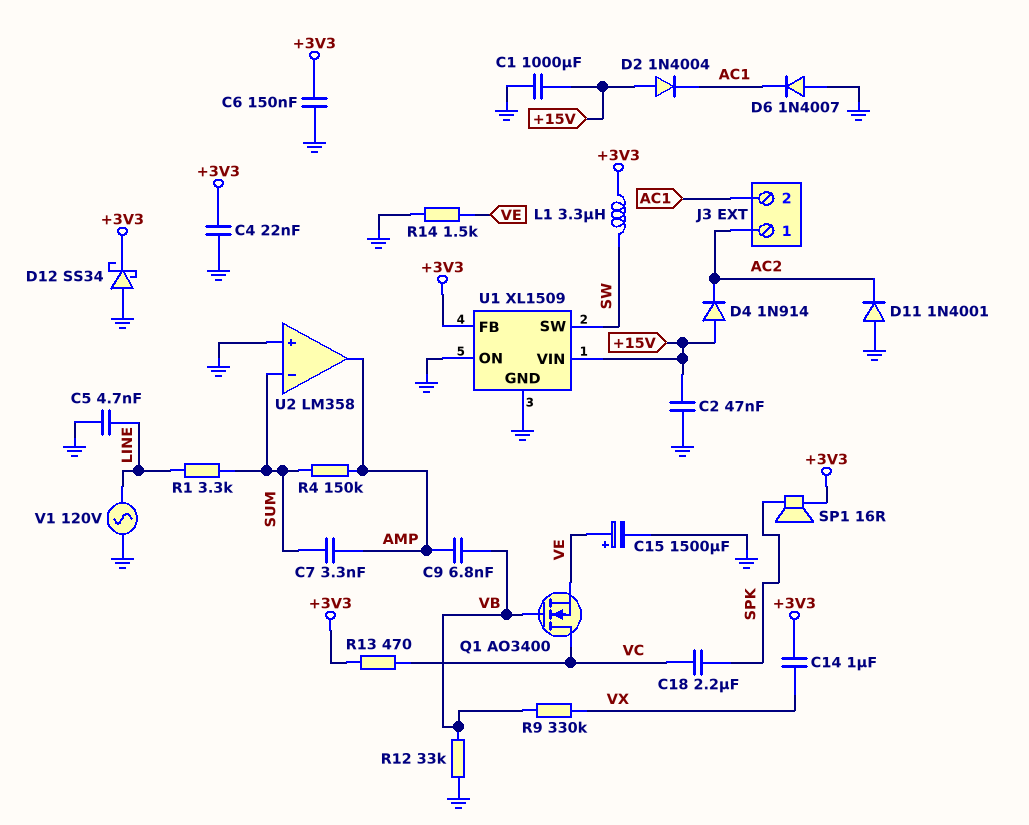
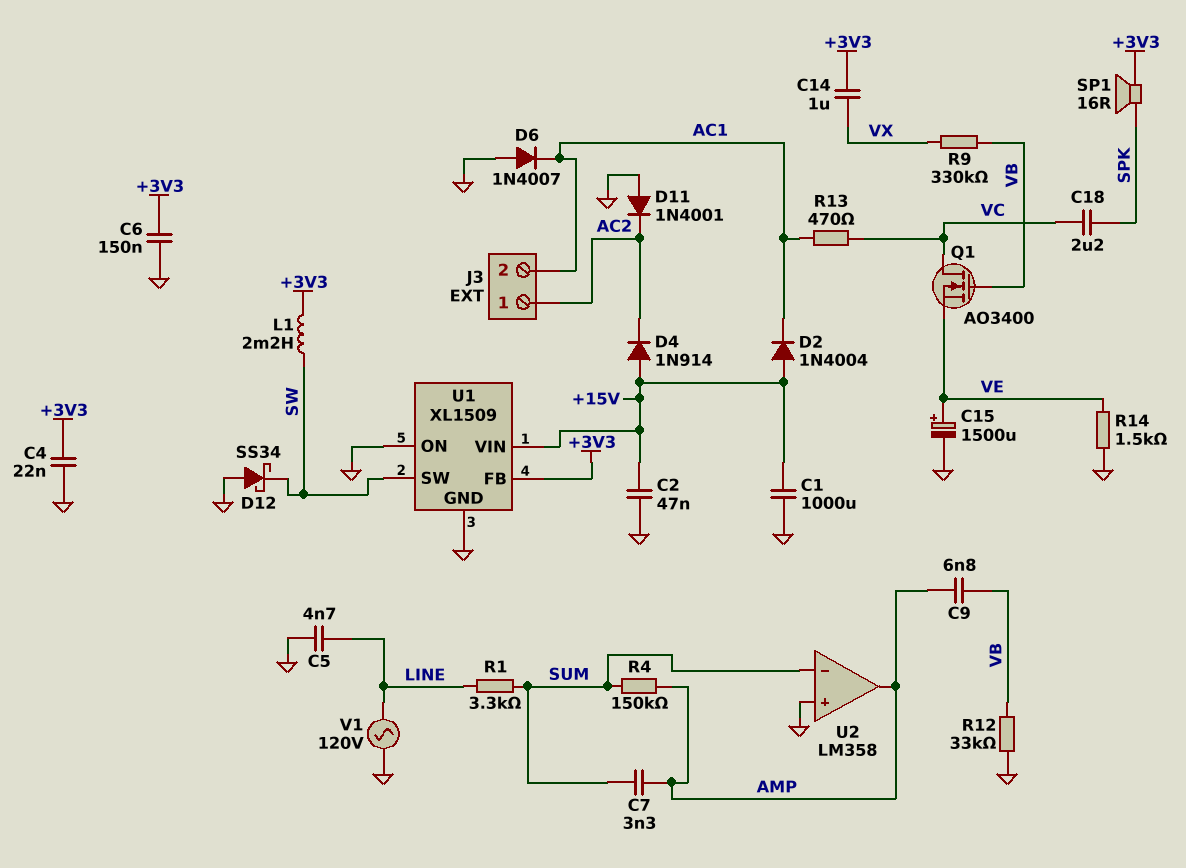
D12: schottky SS34 (A GND, K +3V3) -> schottky SS34 (A GND, K SW)
L1: 3.3uH (+3V3, SW) -> 2.2mH (+3V3, SW)
R13: 470 (+3V3, VC) -> 470 (AC1, VC)

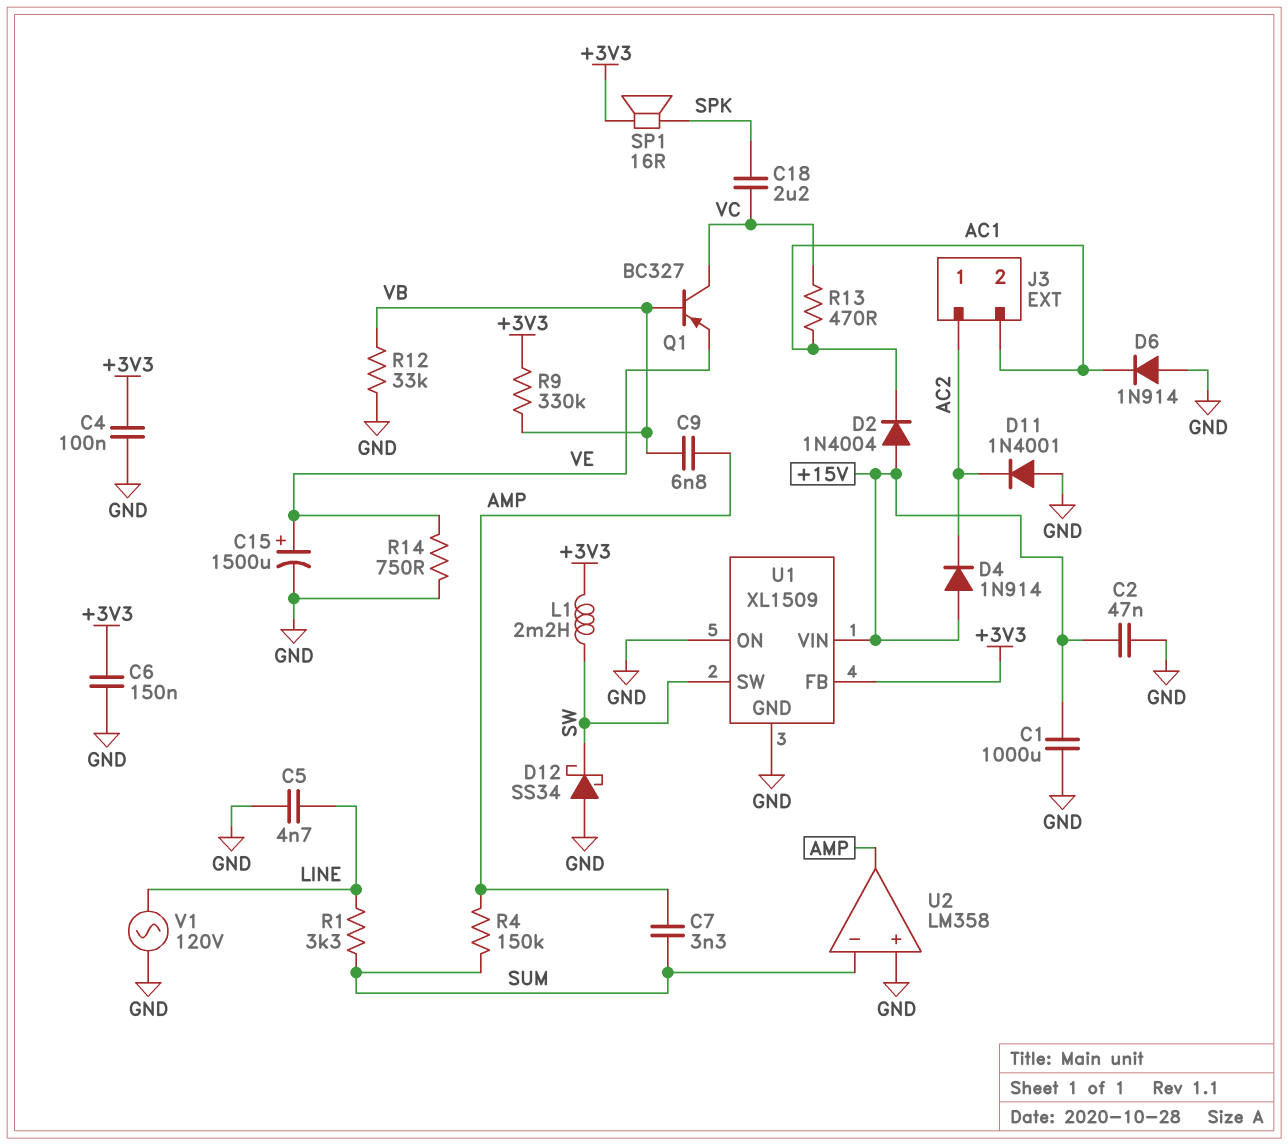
C4: 22nF (+3V3, GND) -> 100nF (+3V3, GND)
C14: 1uF (+3V3, VX) -> none
D6: diode 1N4007 (A GND, K AC1) -> diode 1N914 (A GND, K AC1)
Q1: NMOS AO3400 (G VB, D VC, S VE) -> PNP BC327 (B VB, C VC, E VE)
R9: 330k (VB, VX) -> 330k (+3V3, VB)
R14: 1.5k (GND, VE) -> 750 (GND, VE)

